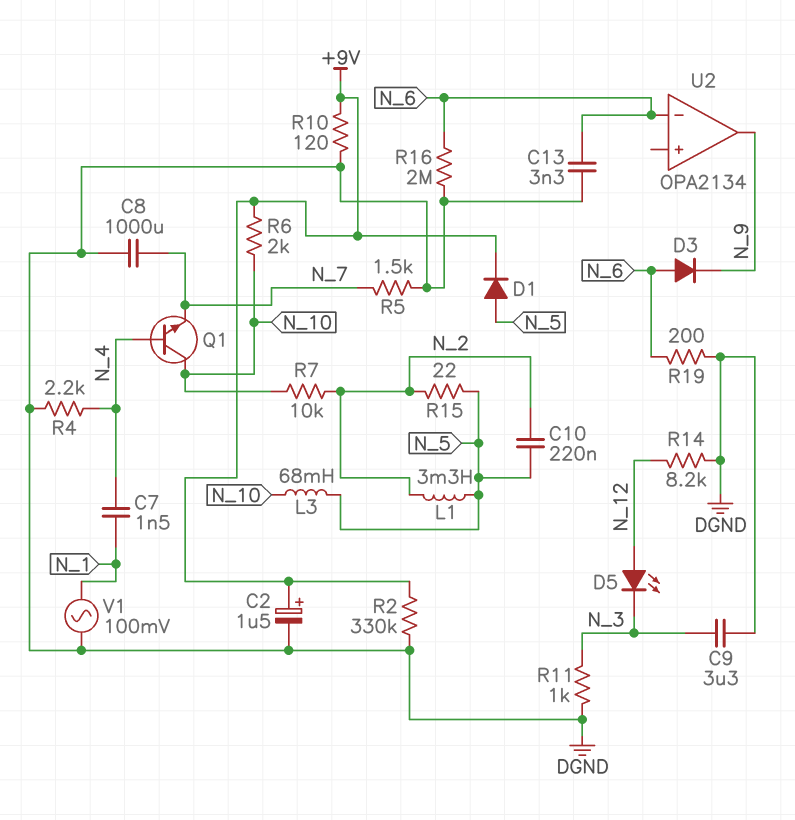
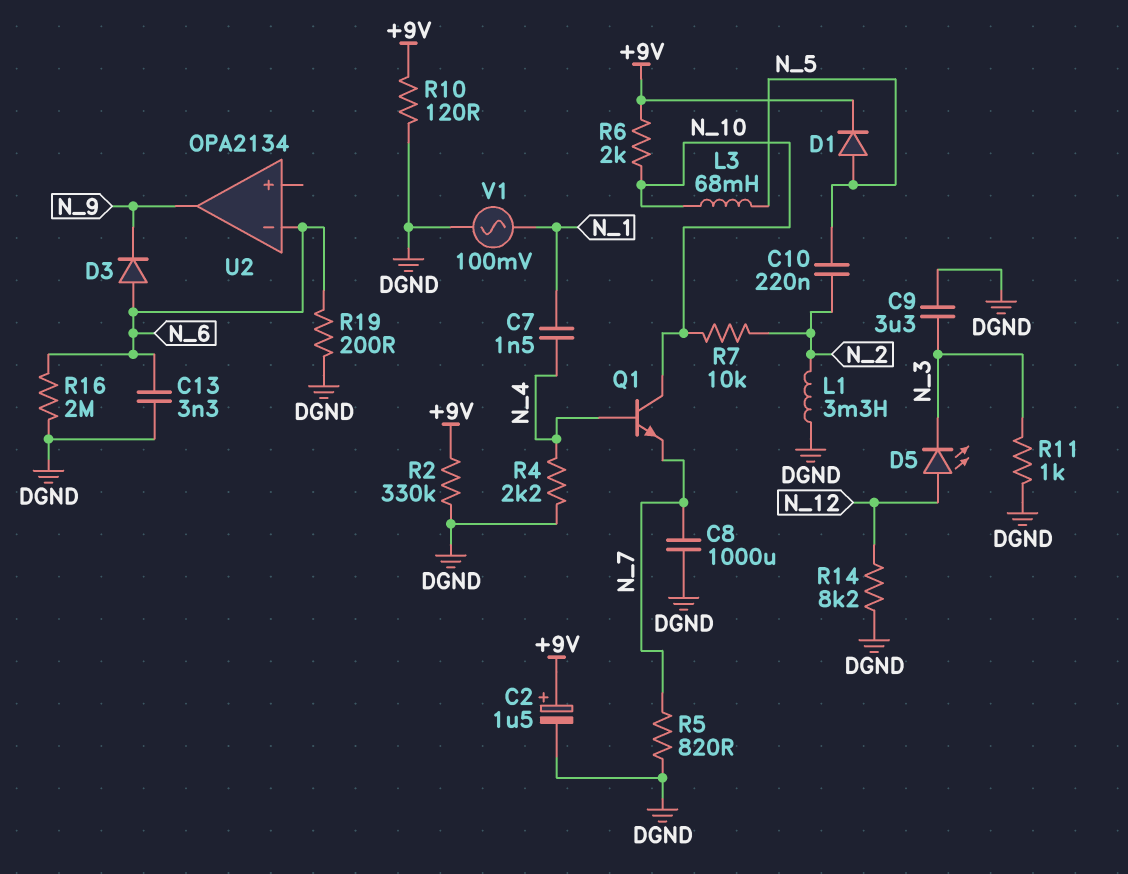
L1: 3.3mH (N_2, N_5) -> 3.3mH (DGND, N_2)
R5: 1.5k (DGND, N_7) -> 820 (DGND, N_7)
R15: 22 (N_2, N_5) -> none

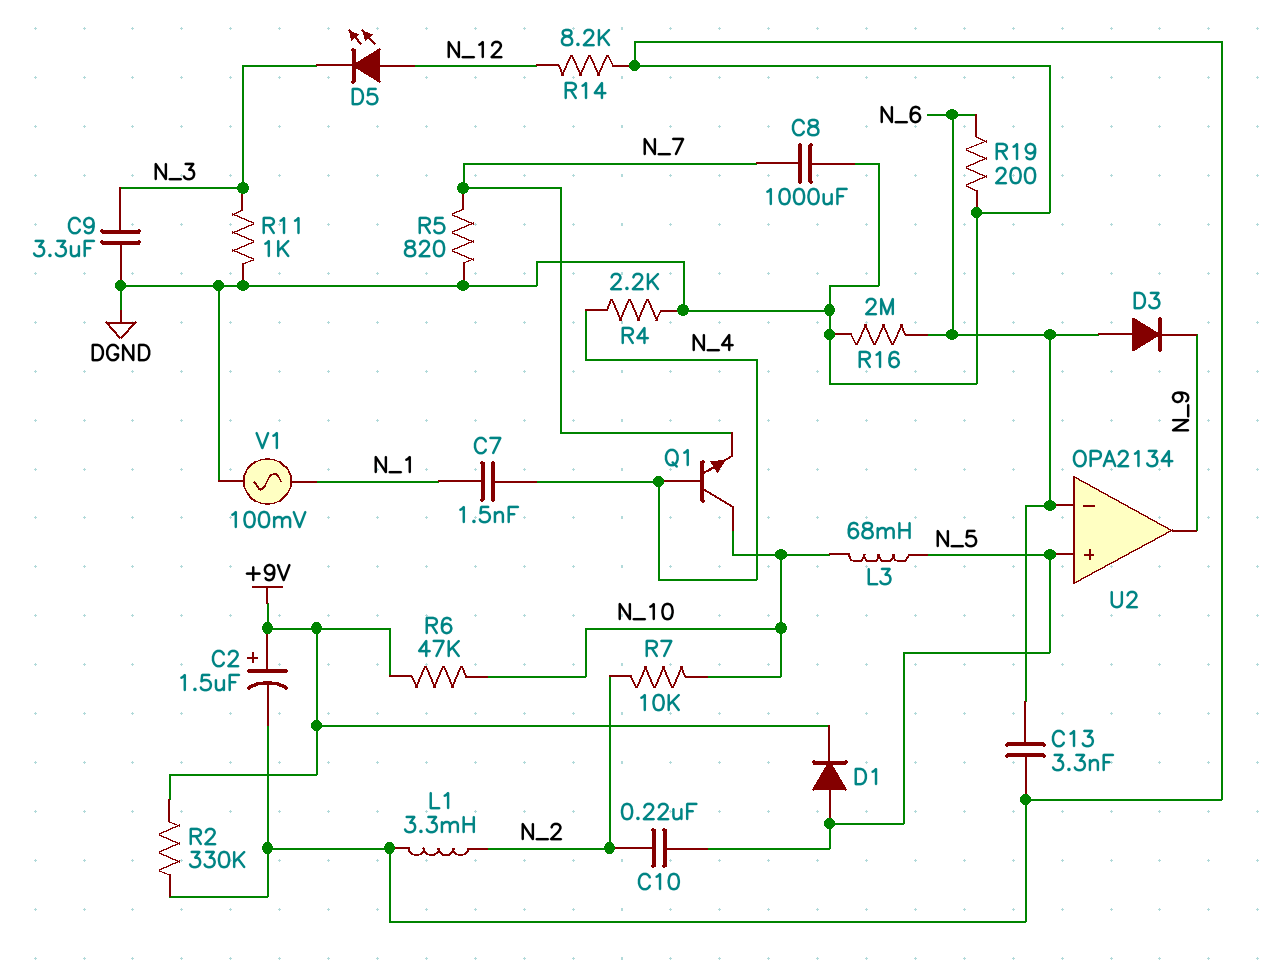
R6: 2k (+9V, N_10) -> 47k (+9V, N_10)
R10: 120 (+9V, DGND) -> none
U2 pin in+: none -> N_5

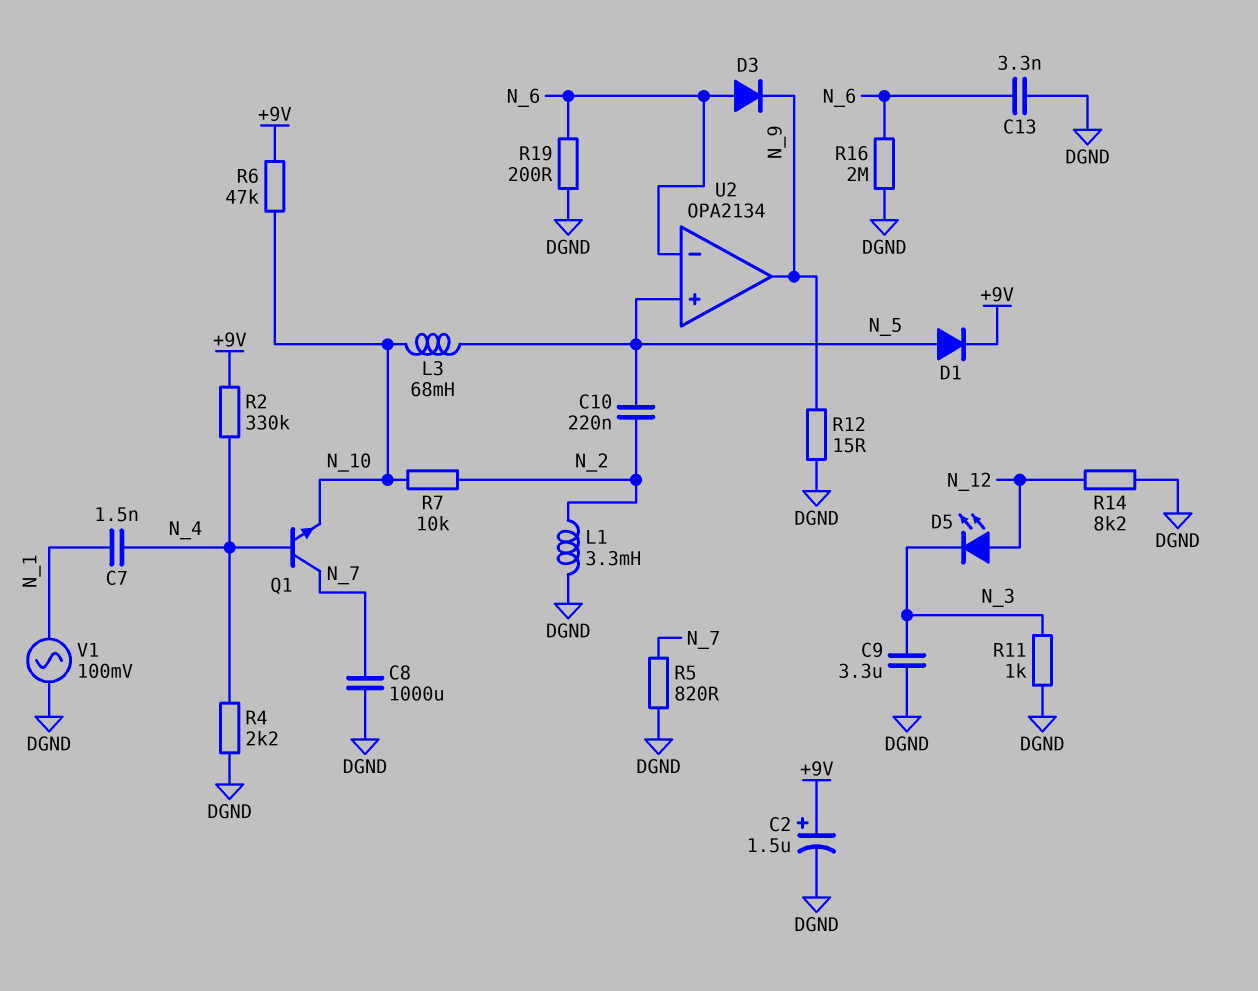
Q1: NPN (B N_4, C N_10, E N_7) -> NPN (B N_4, C N_7, E N_10)
R2: 330k (+9V, DGND) -> 330k (+9V, N_4)
R12: none -> 15 (DGND, N_9)

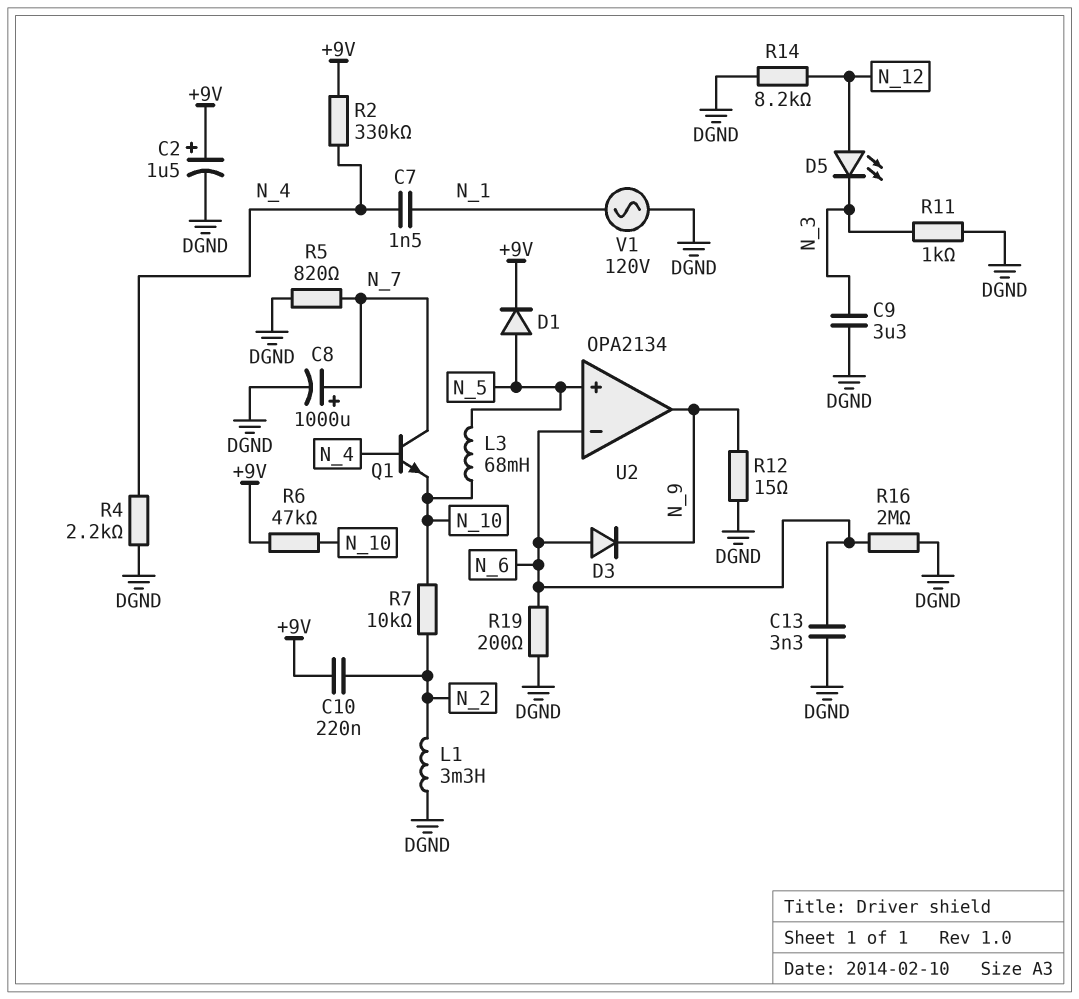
C8: 1000uF (DGND, N_7) -> 1000uF (plus N_7, minus DGND)
C10: 220nF (N_2, N_5) -> 220nF (+9V, N_2)
V1: AC 100mV (DGND, N_1) -> AC 120V (DGND, N_1)

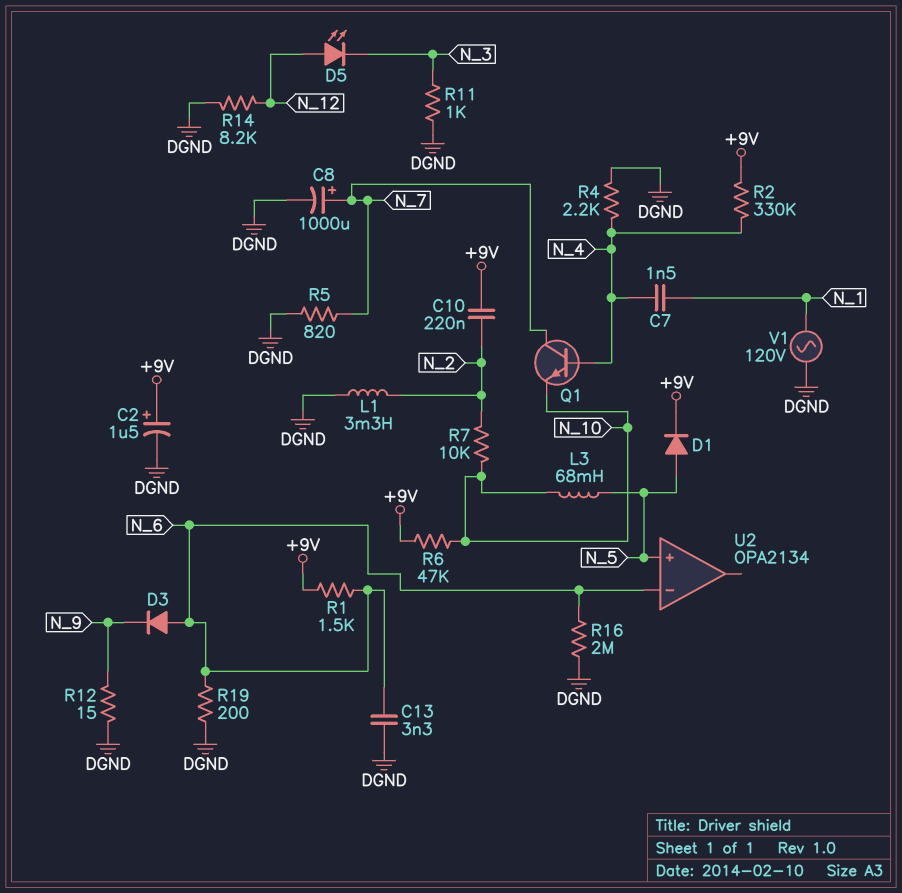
C9: 3.3uF (DGND, N_3) -> none
R1: none -> 1.5k (+9V, N_6)
U2 pin out: N_9 -> none

